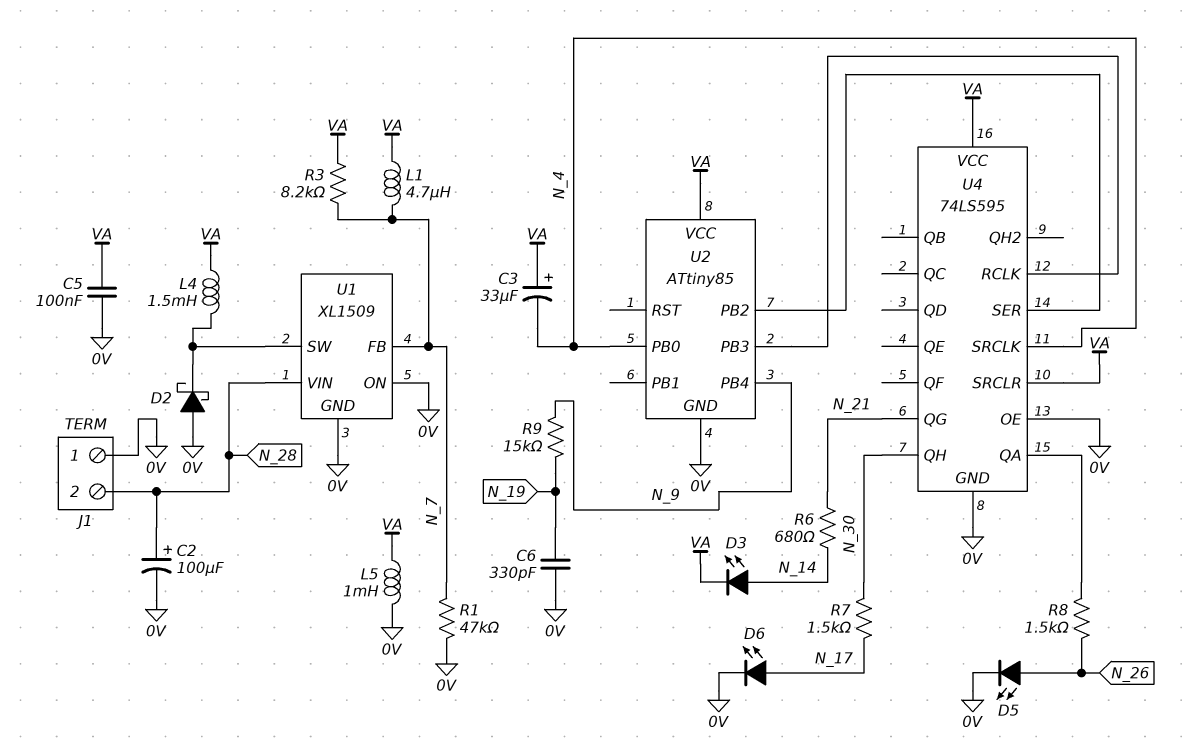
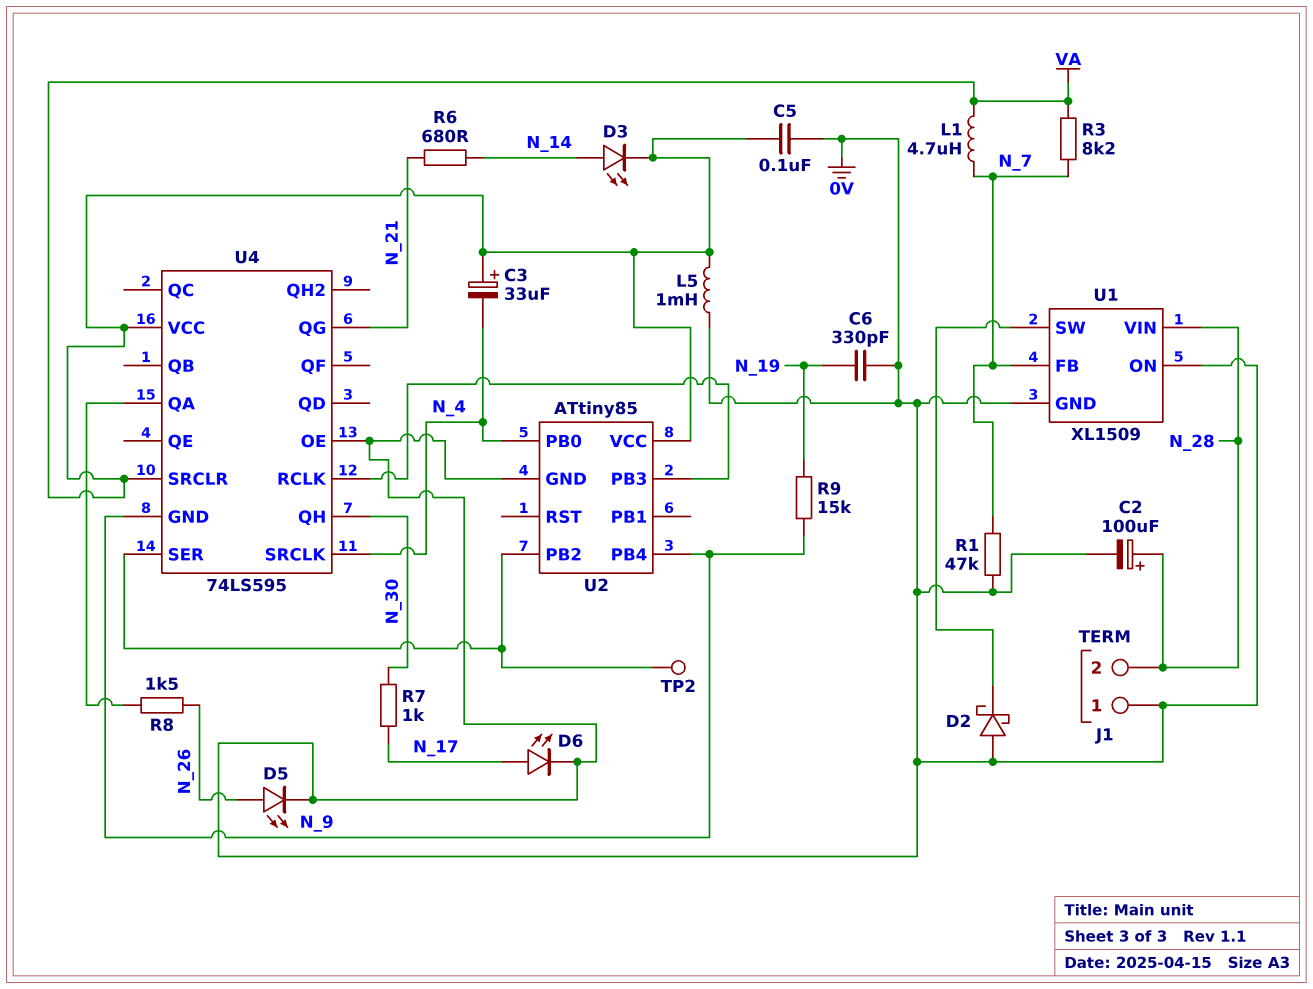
L4: 1.5mH (U1/SW, VA) -> none
R7: 1.5k (N_17, N_30) -> 1k (N_17, N_30)
TP2: none -> test point (U2/PB2)
U4 pin GND: 0V -> N_9

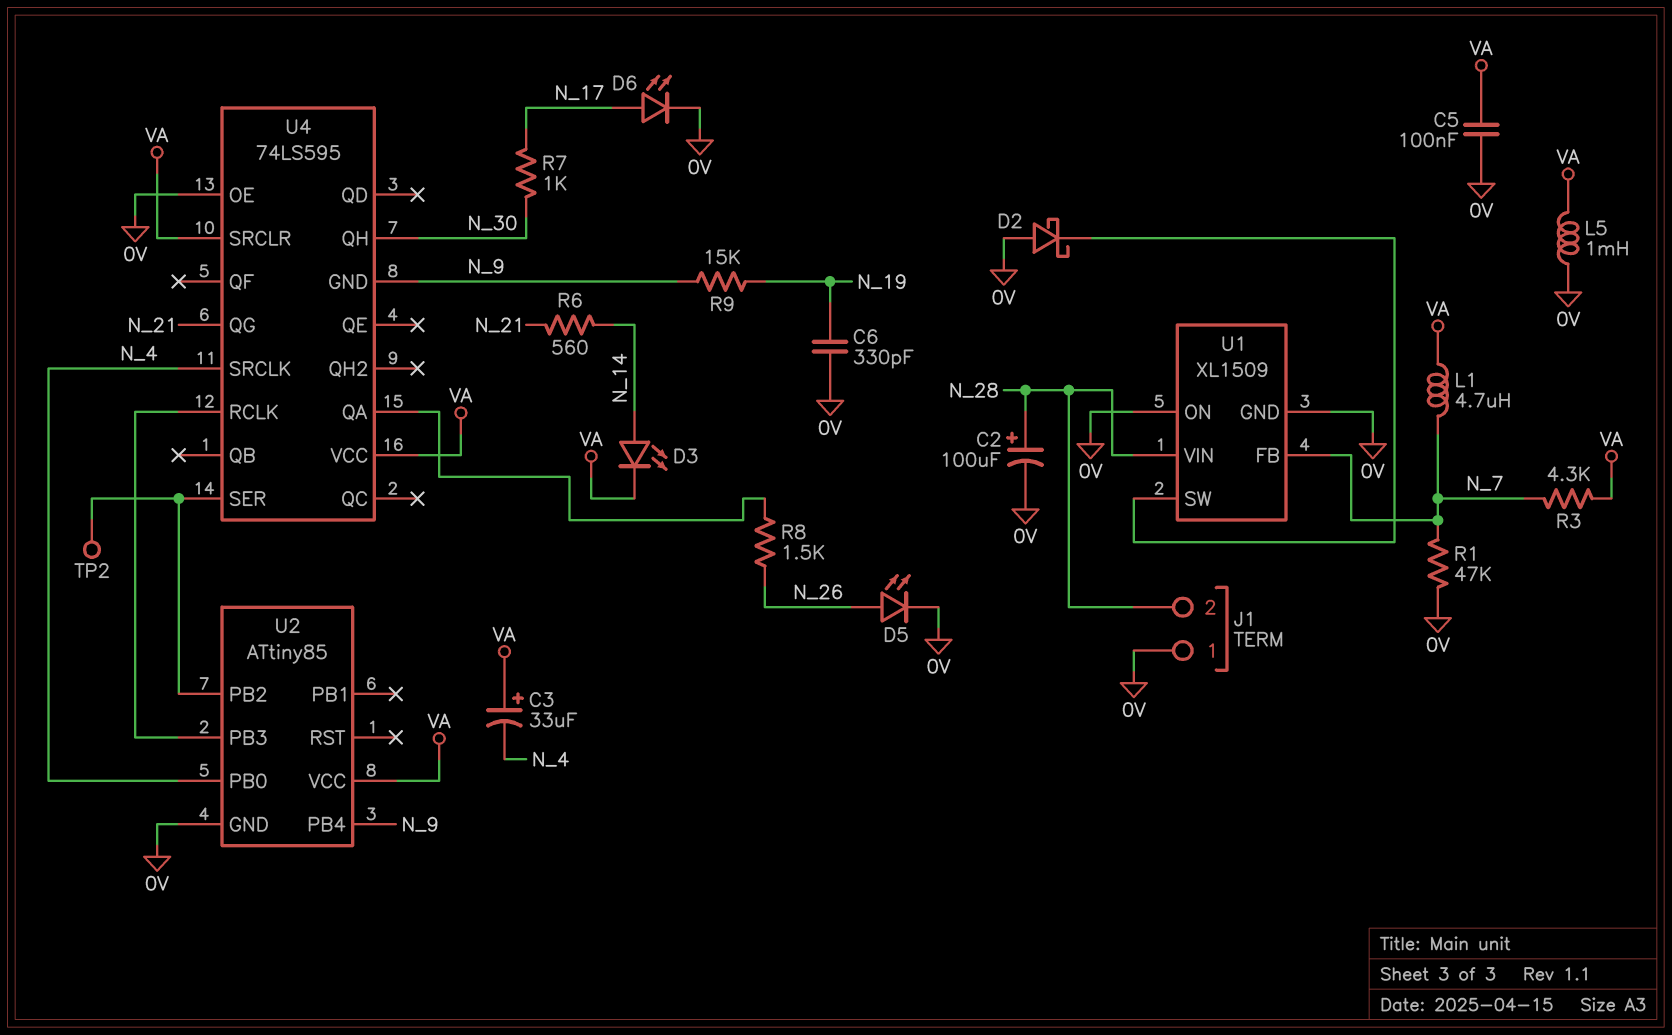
R3: 8.2k (N_7, VA) -> 4.3k (N_7, VA)
R6: 680 (N_14, N_21) -> 560 (N_14, N_21)

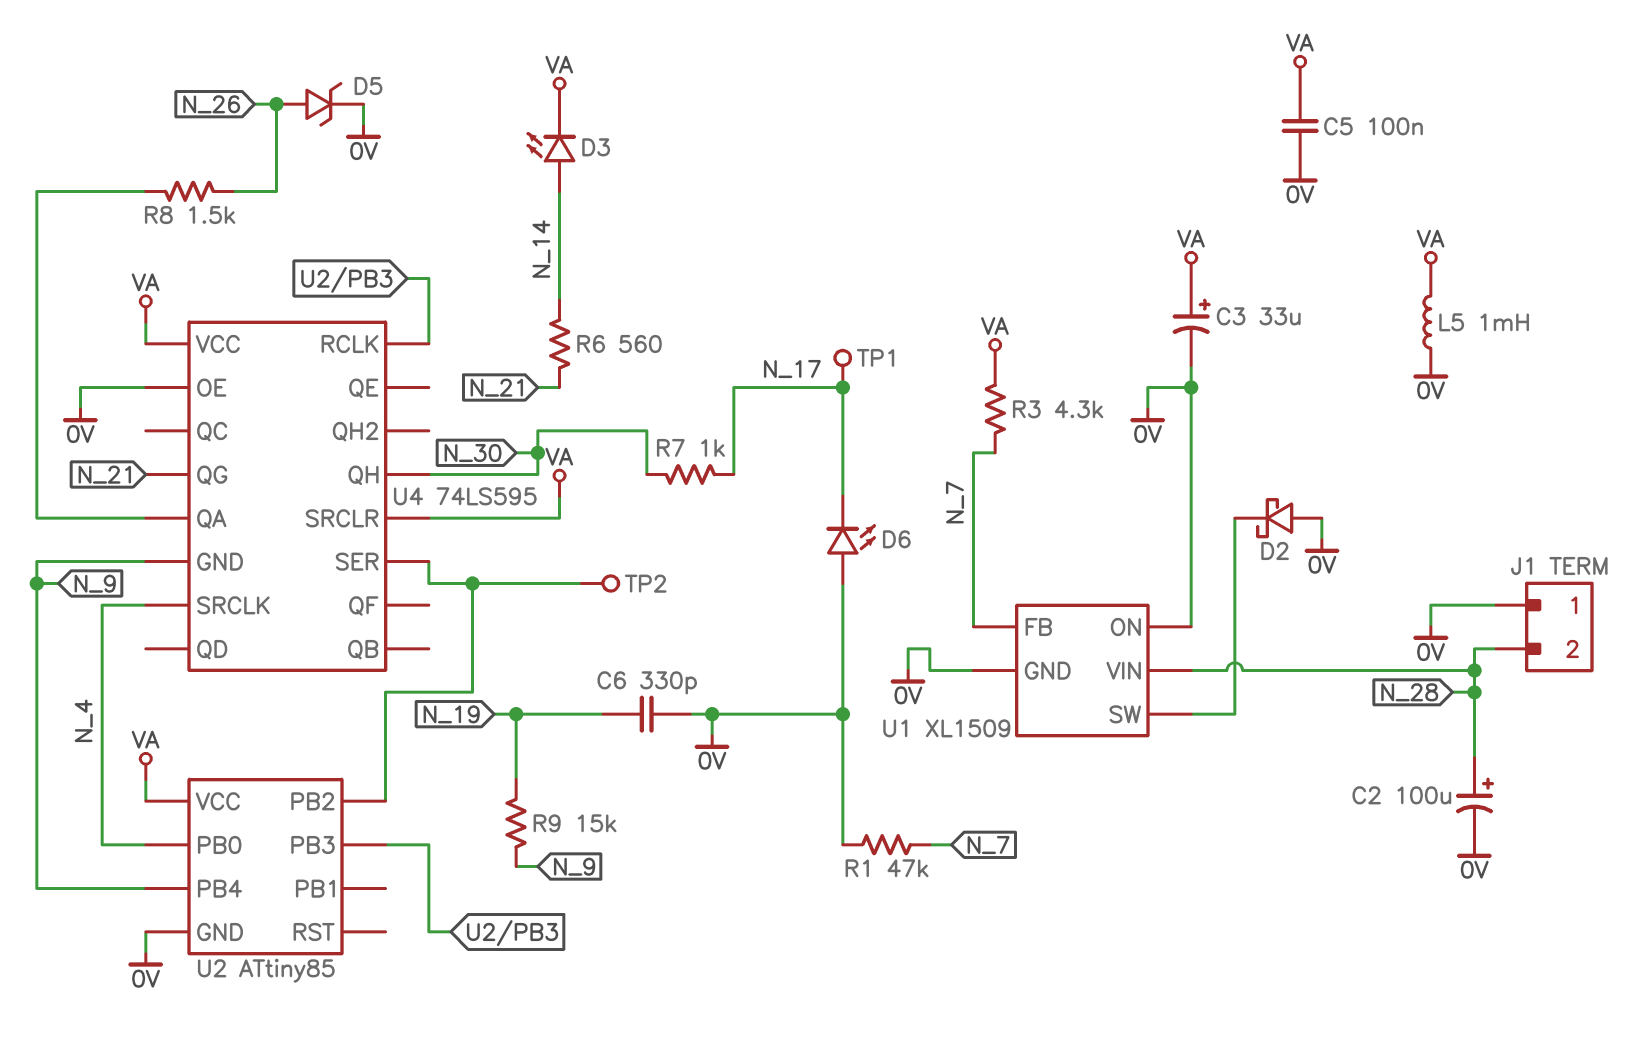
C3: 33uF (plus VA, minus N_4) -> 33uF (plus VA, minus 0V)
D5: LED (A N_26, K 0V) -> zener (A N_26, K 0V)
D6: LED (A N_17, K 0V) -> LED (A 0V, K N_17)
L1: 4.7uH (N_7, VA) -> none
TP1: none -> test point (N_17)

